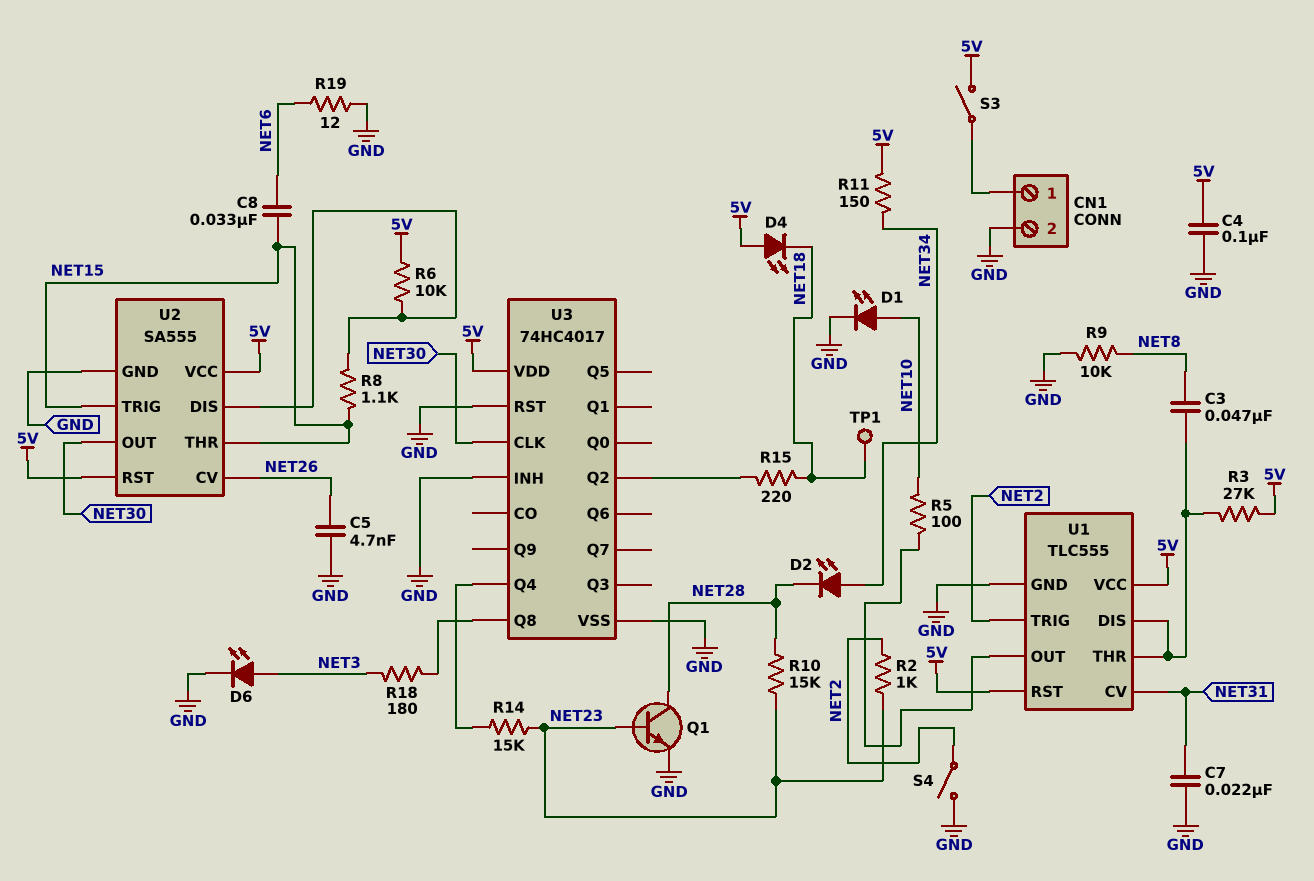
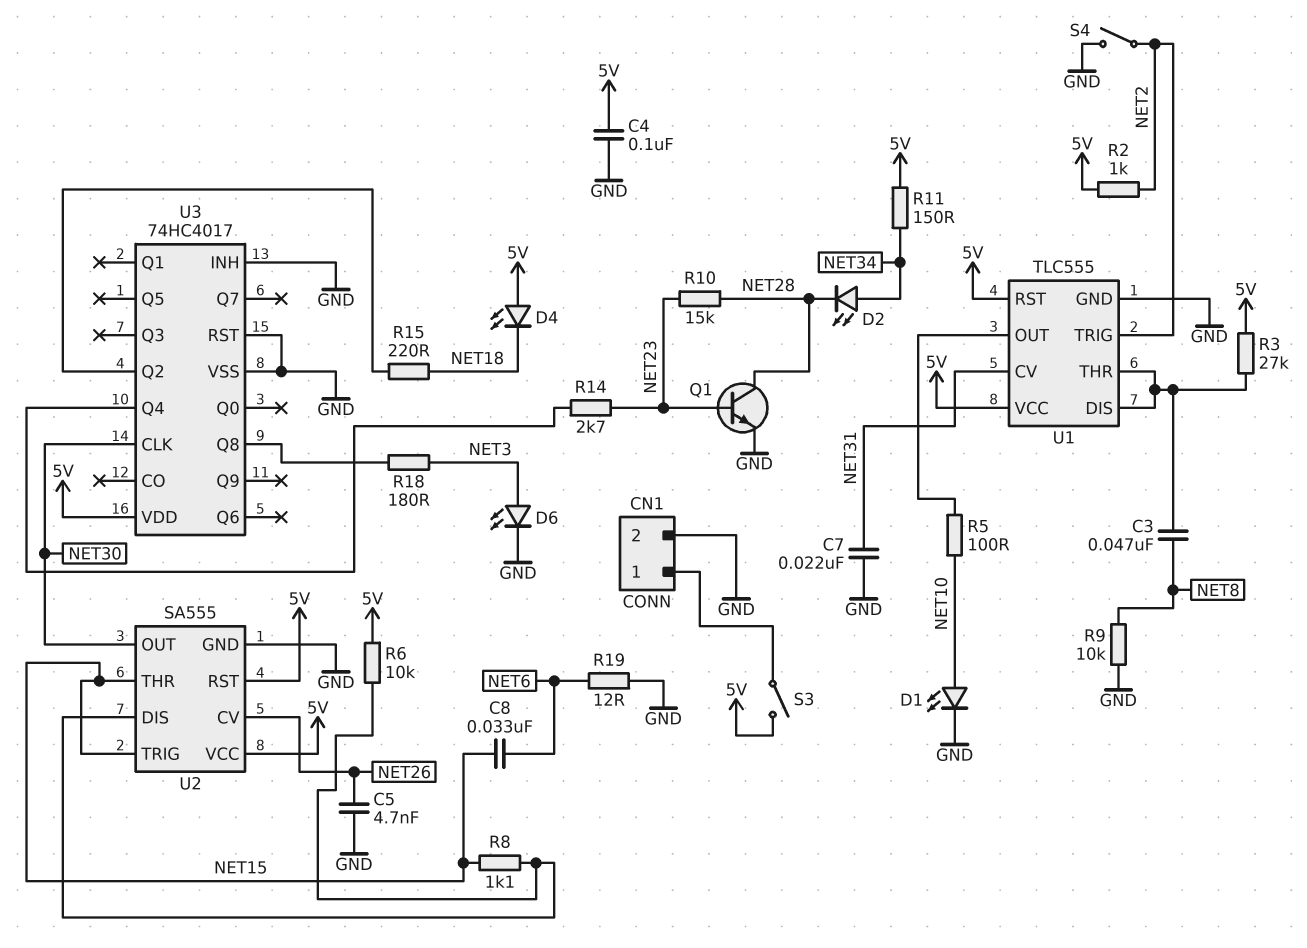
R2: 1k (NET2, NET23) -> 1k (5V, NET2)
R14: 15k (NET23, U3/Q4) -> 2.7k (NET23, U3/Q4)
TP1: test point (NET18) -> none

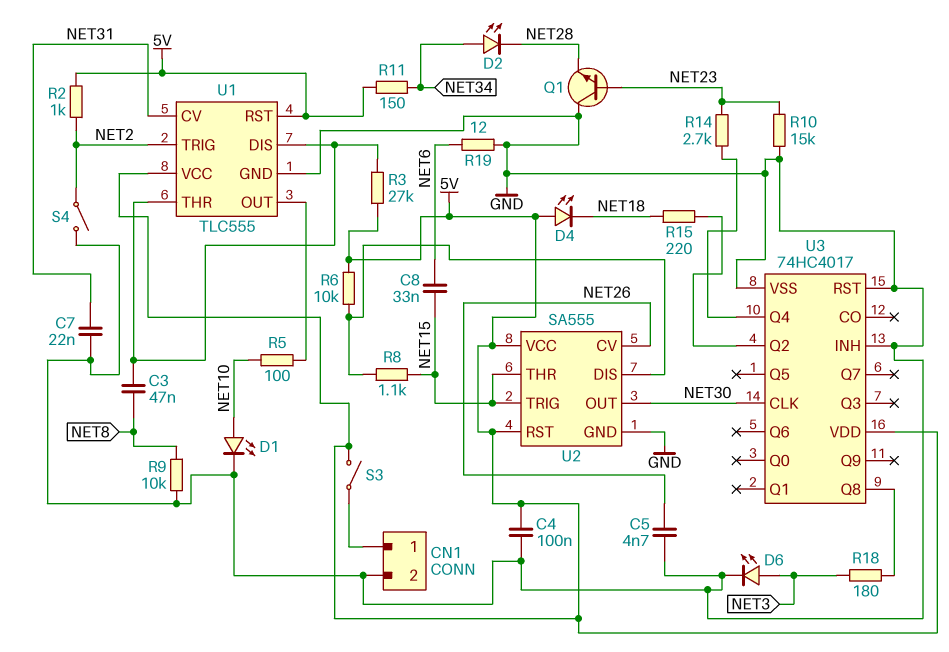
Q1: NPN (B NET23, C NET28, E GND) -> NPN (B NET23, C GND, E NET28)
R10: 15k (NET23, NET28) -> 15k (GND, NET23)

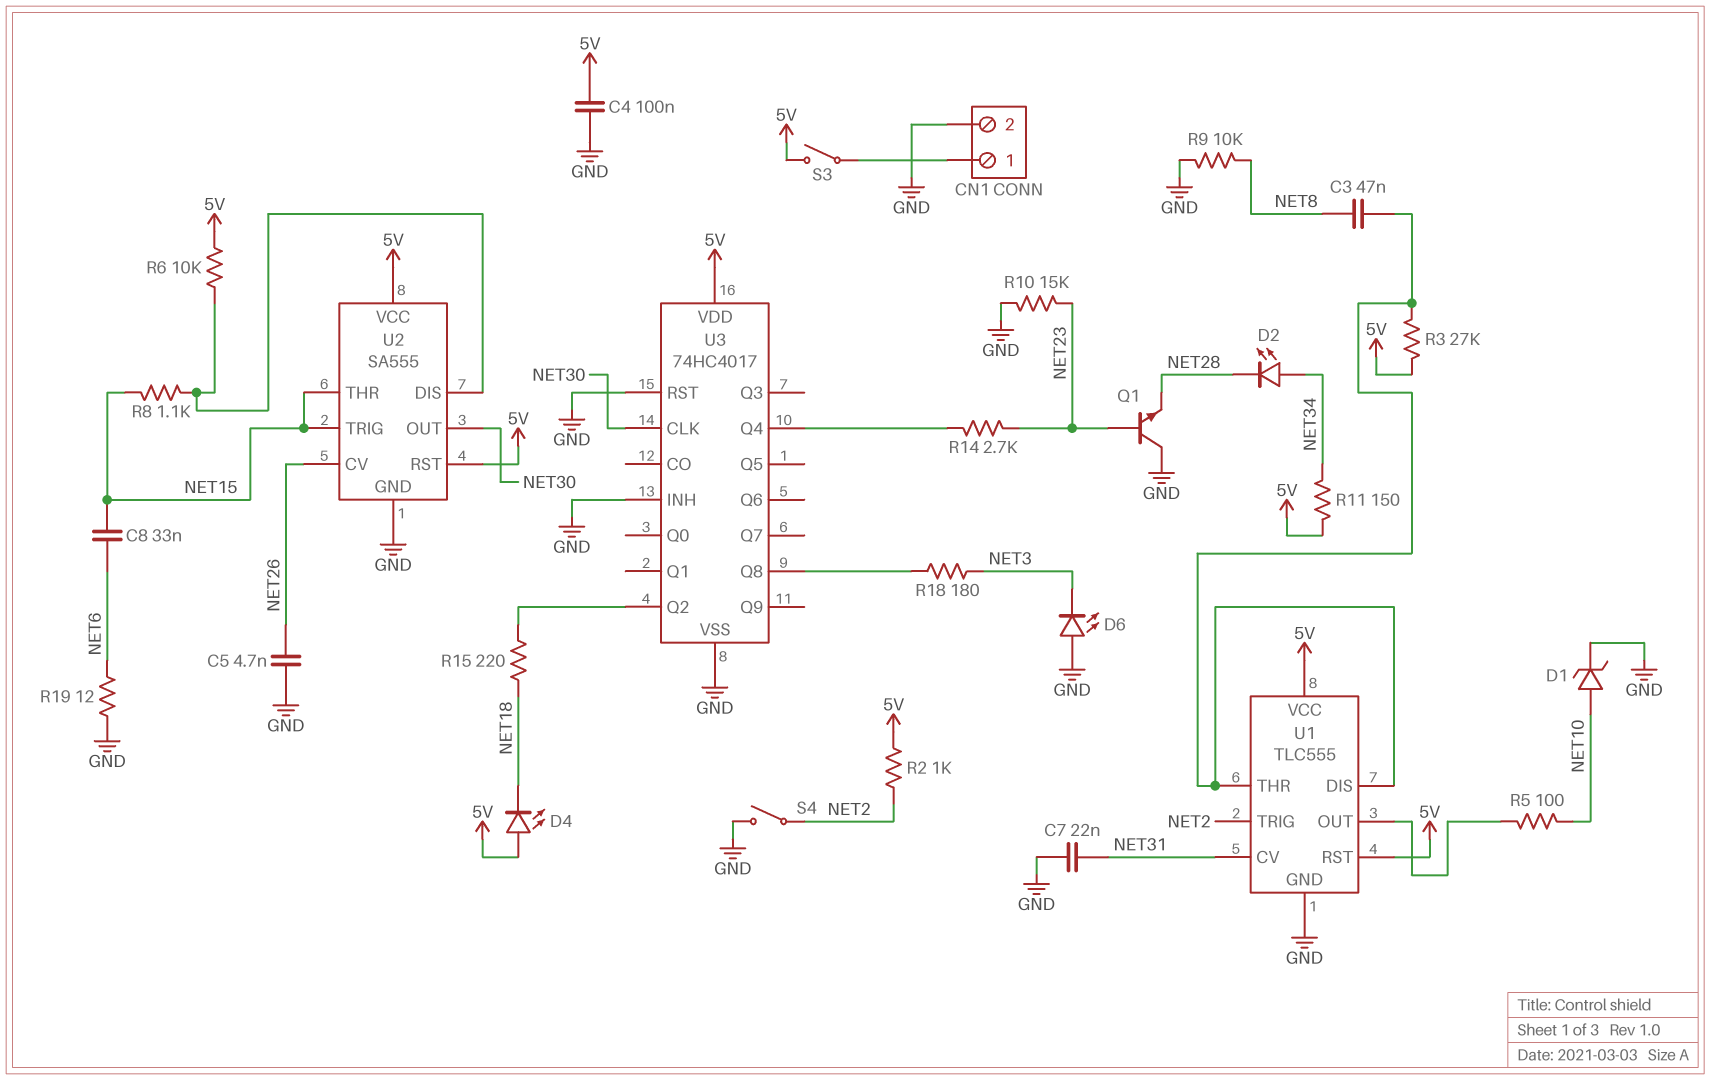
D1: LED (A NET10, K GND) -> zener (A NET10, K GND)
D6: LED (A NET3, K GND) -> LED (A GND, K NET3)

